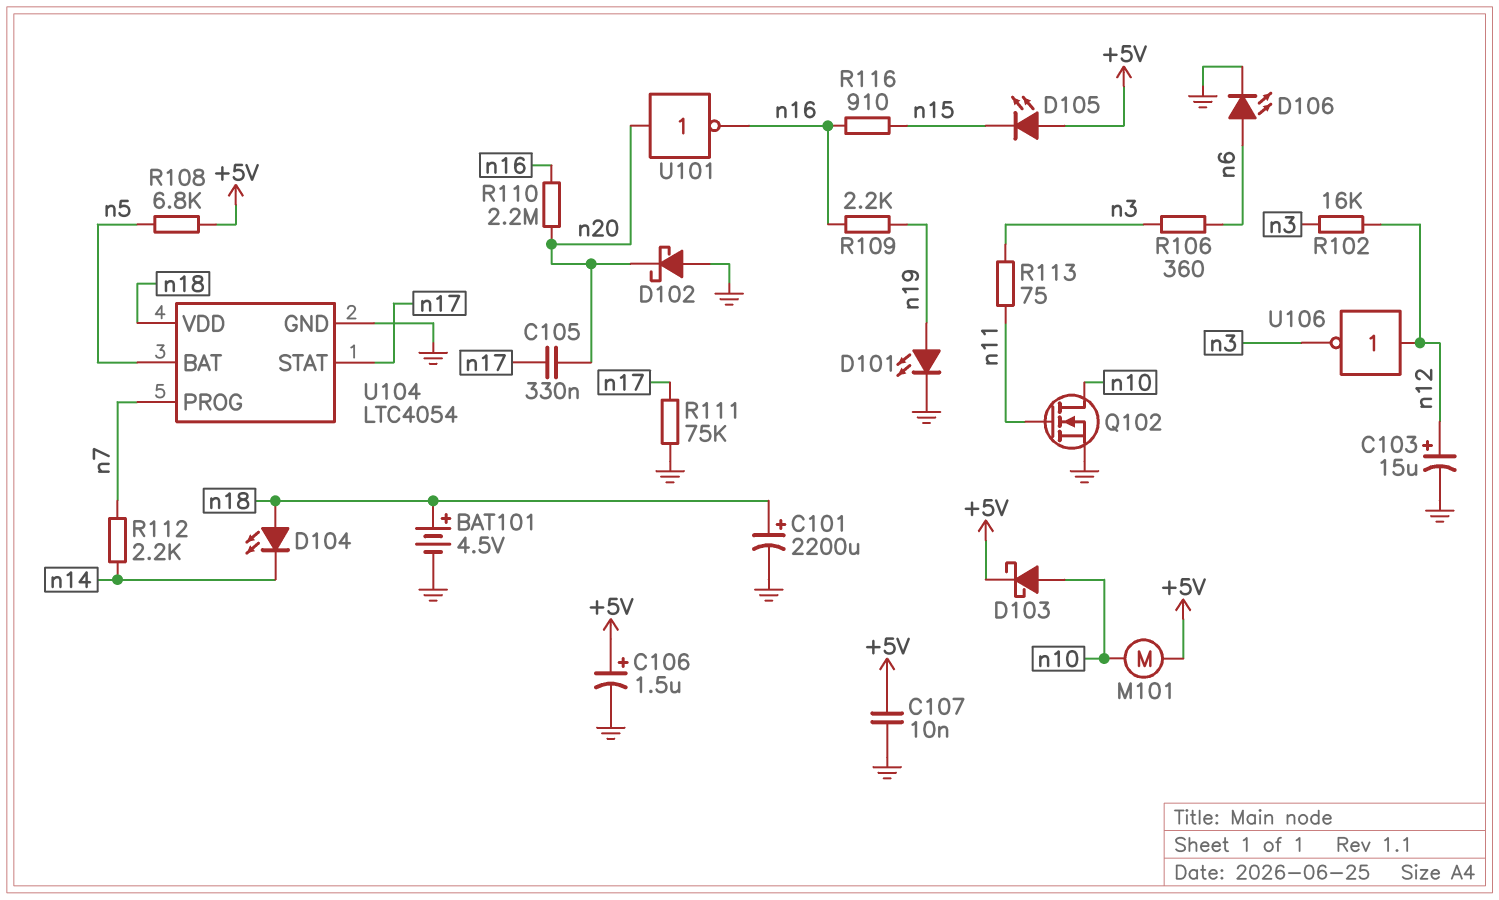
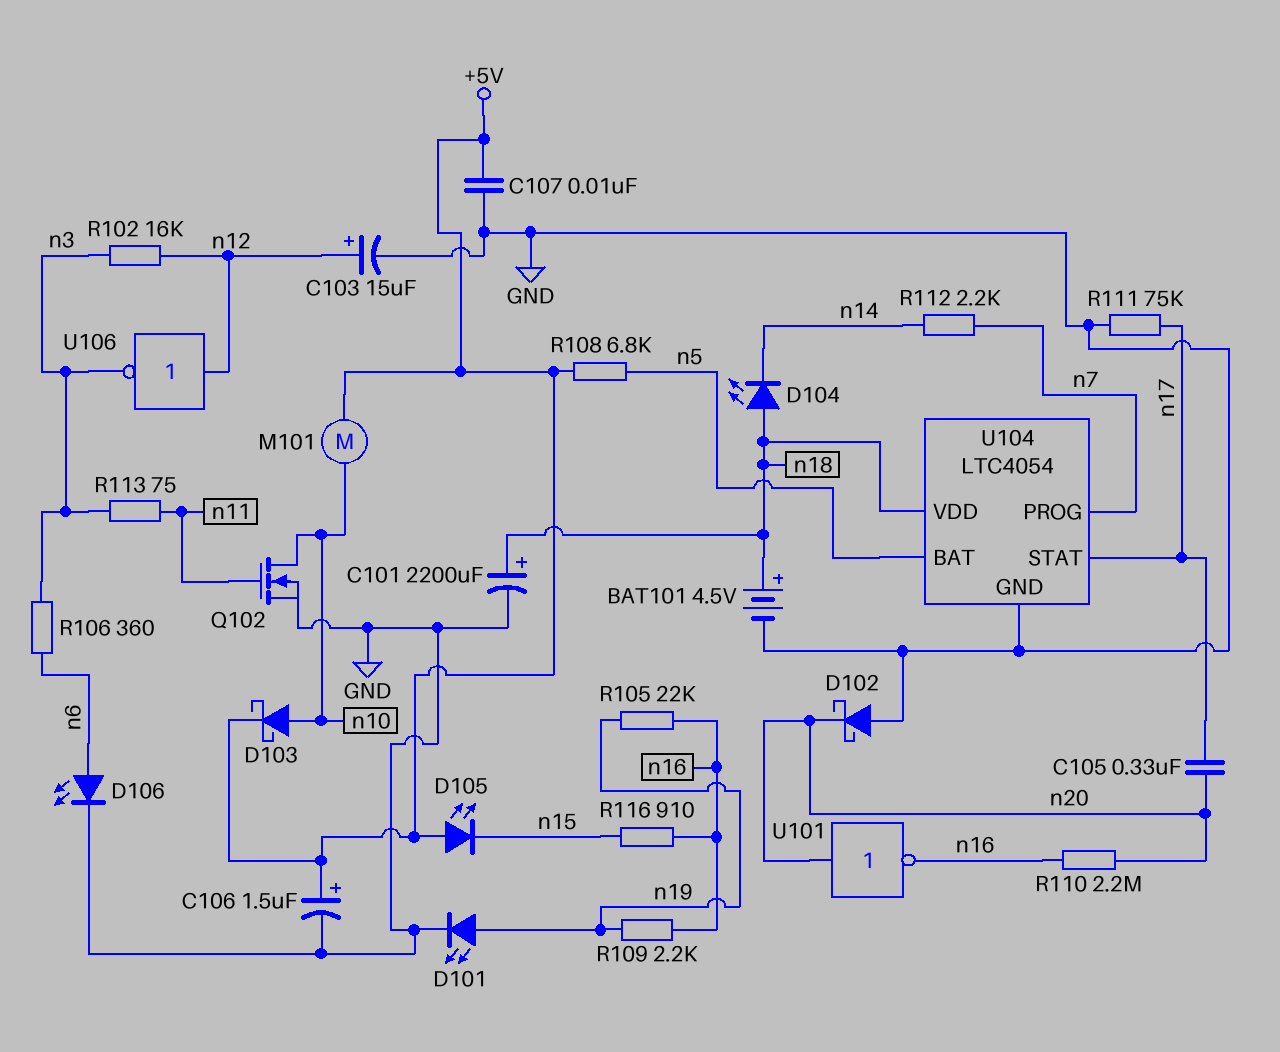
R105: none -> 22k (n16, n19)

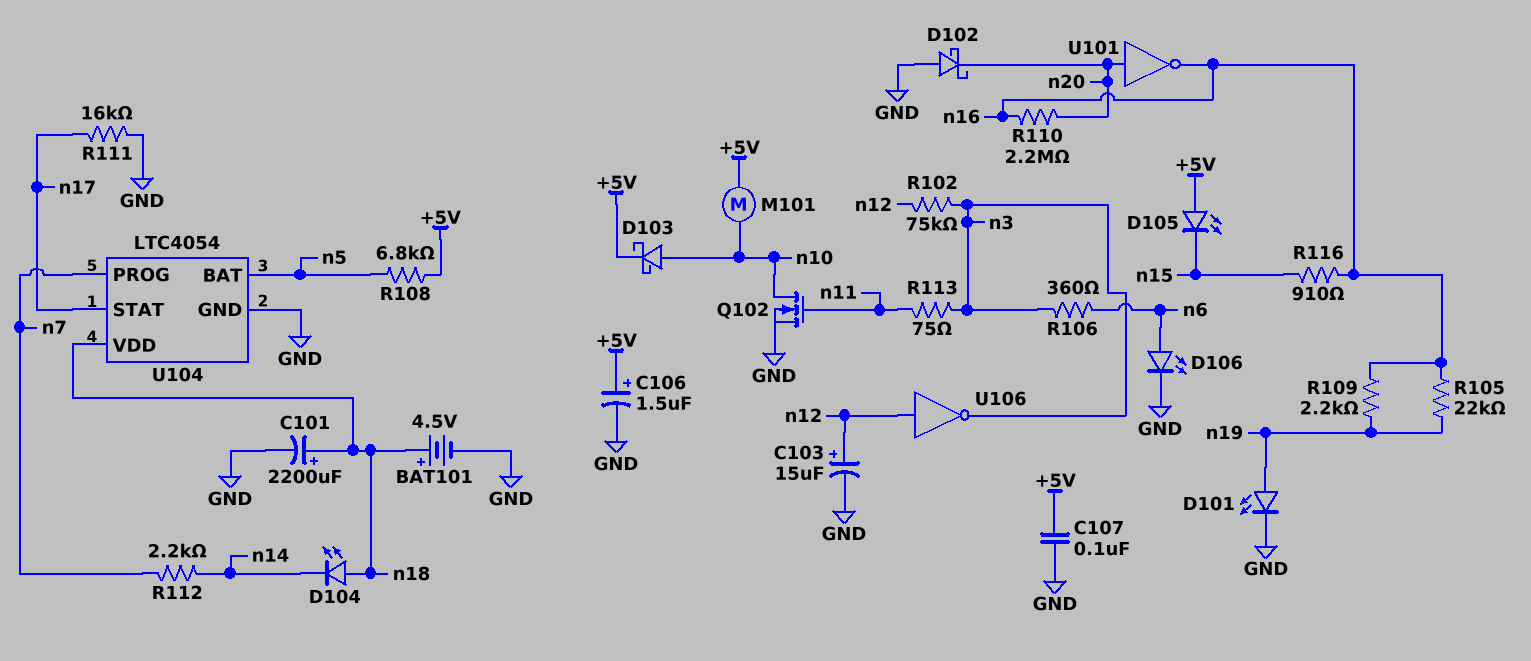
C105: 330nF (n17, n20) -> none
C107: 10nF (+5V, GND) -> 100nF (+5V, GND)
R102: 16k (n3, n12) -> 75k (n3, n12)
R111: 75k (GND, n17) -> 16k (GND, n17)

